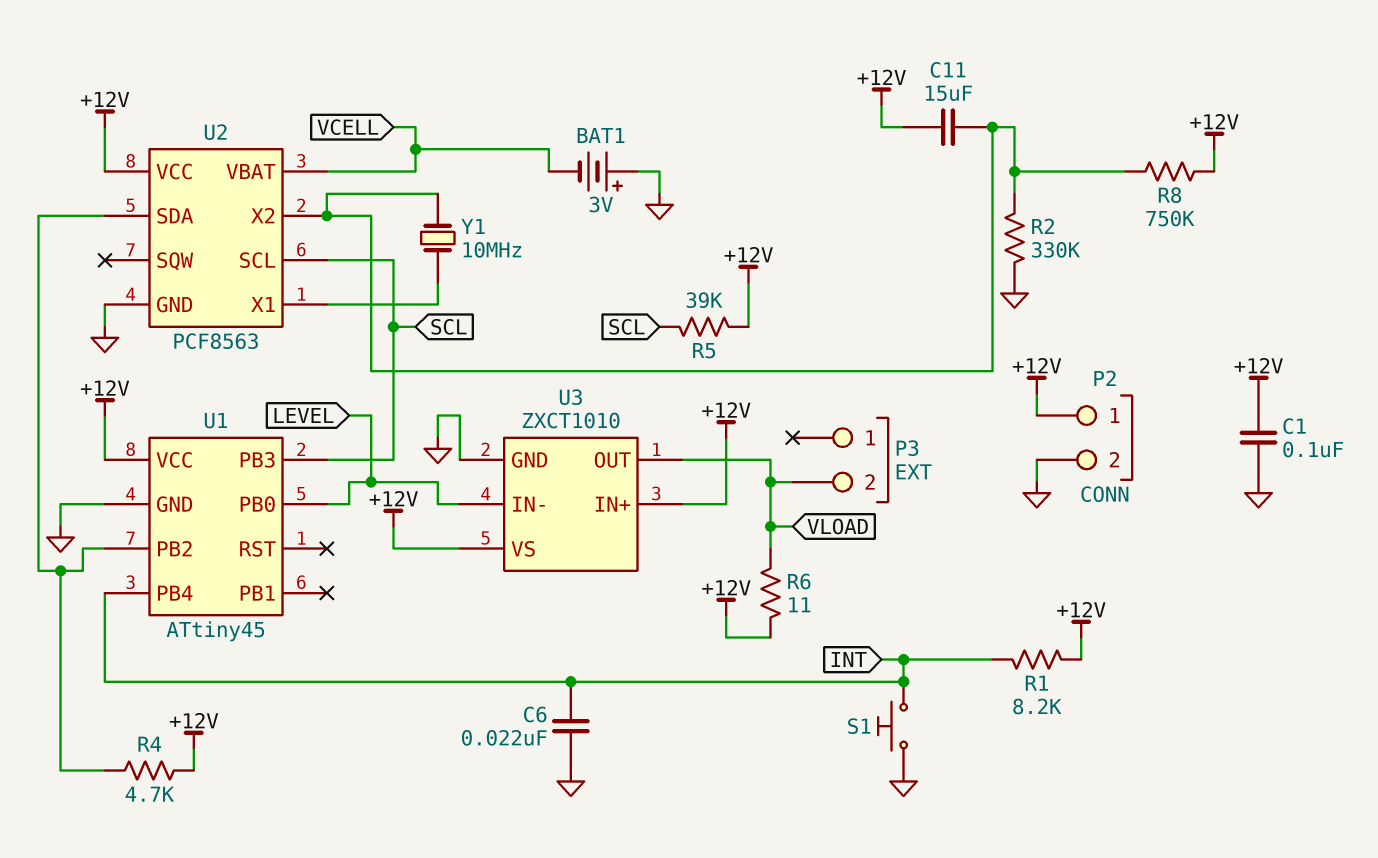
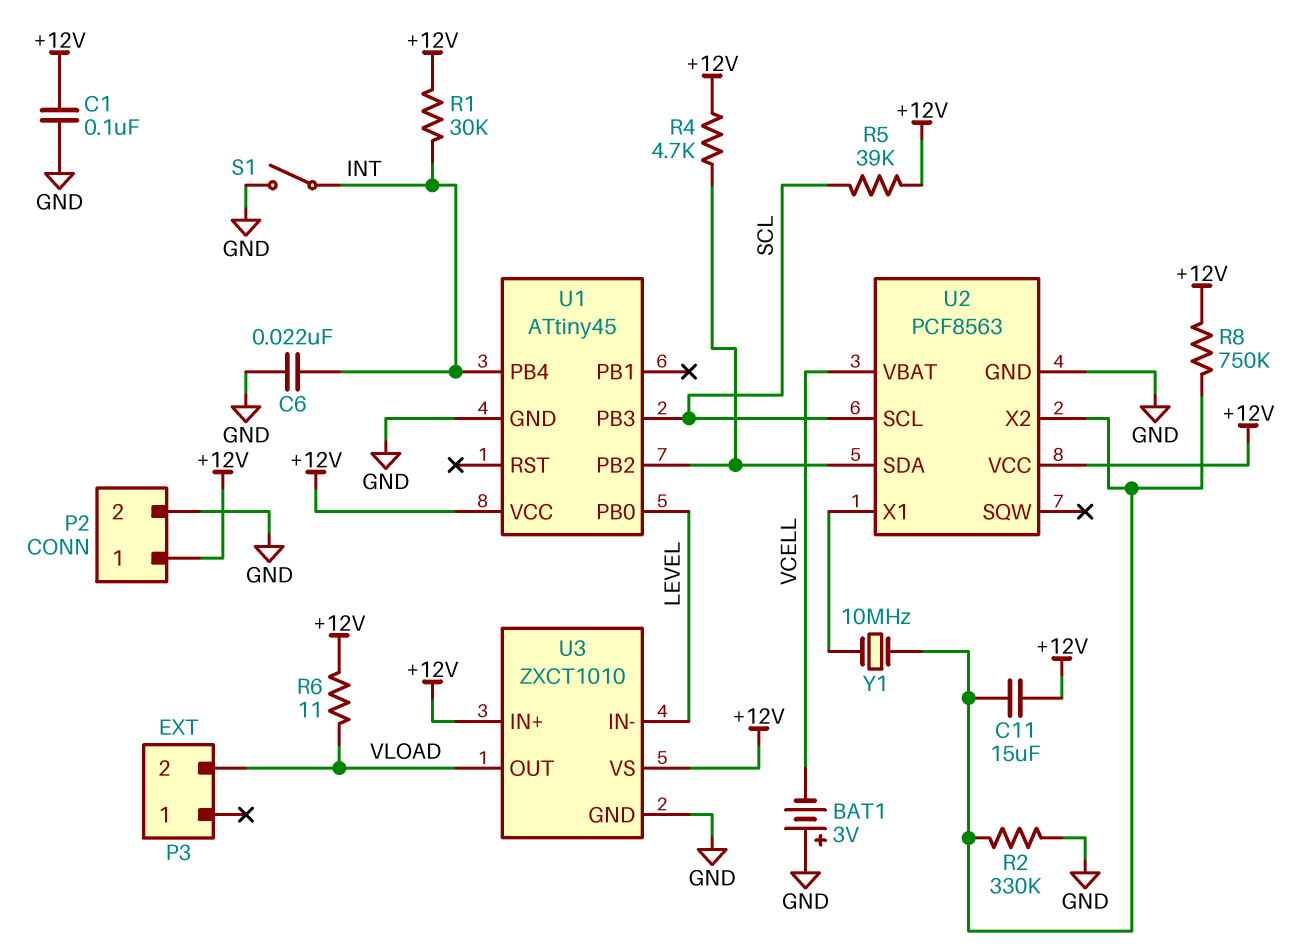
R1: 8.2k (+12V, INT) -> 30k (+12V, INT)
S1: button (GND, INT) -> switch (GND, INT)

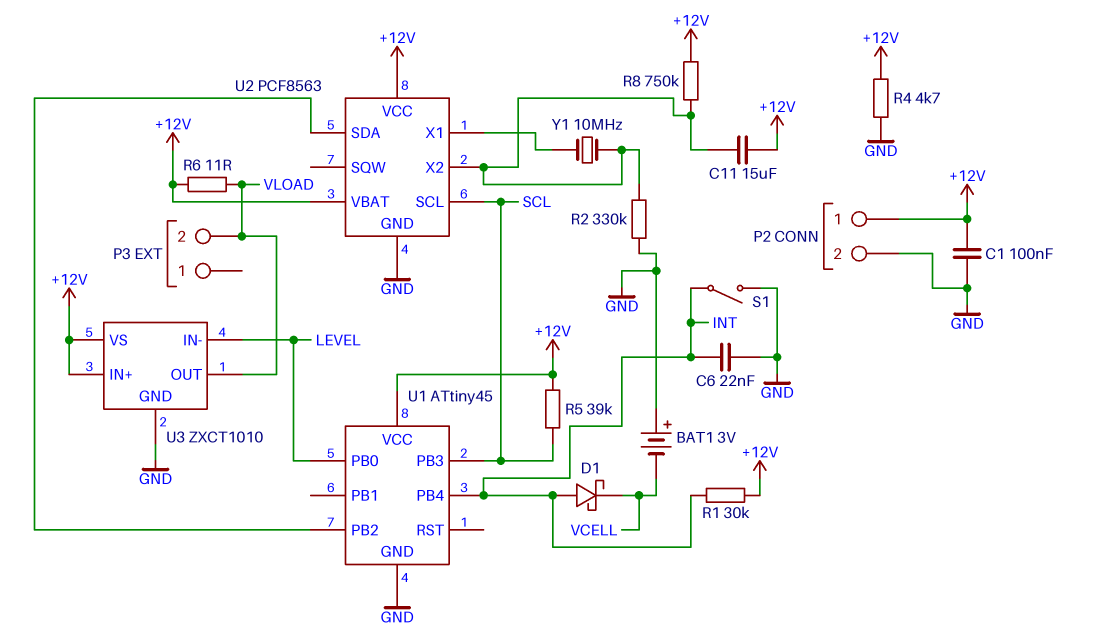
D1: none -> schottky (A INT, K VCELL)
R4: 4.7k (+12V, U1/PB2) -> 4.7k (+12V, GND)
U2 pin VBAT: VCELL -> +12V

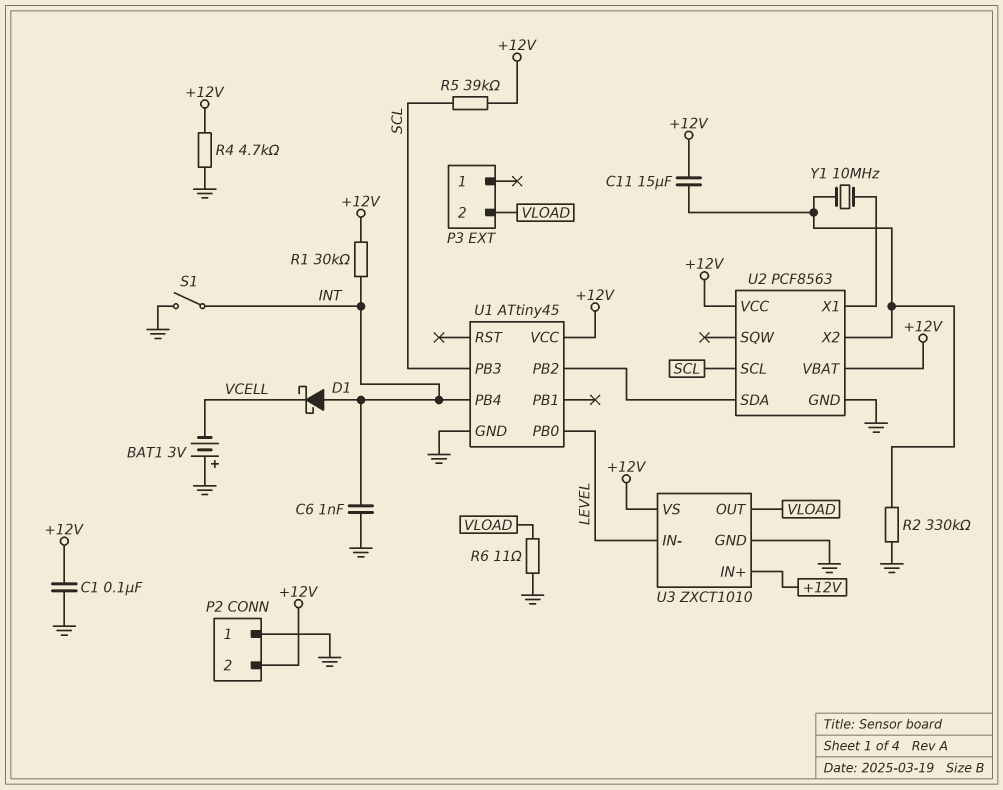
C6: 22nF (GND, INT) -> 1nF (GND, INT)
P2 pin 1: +12V -> GND
P2 pin 2: GND -> +12V
R6: 11 (+12V, VLOAD) -> 11 (GND, VLOAD)
R8: 750k (+12V, U2/X2) -> none

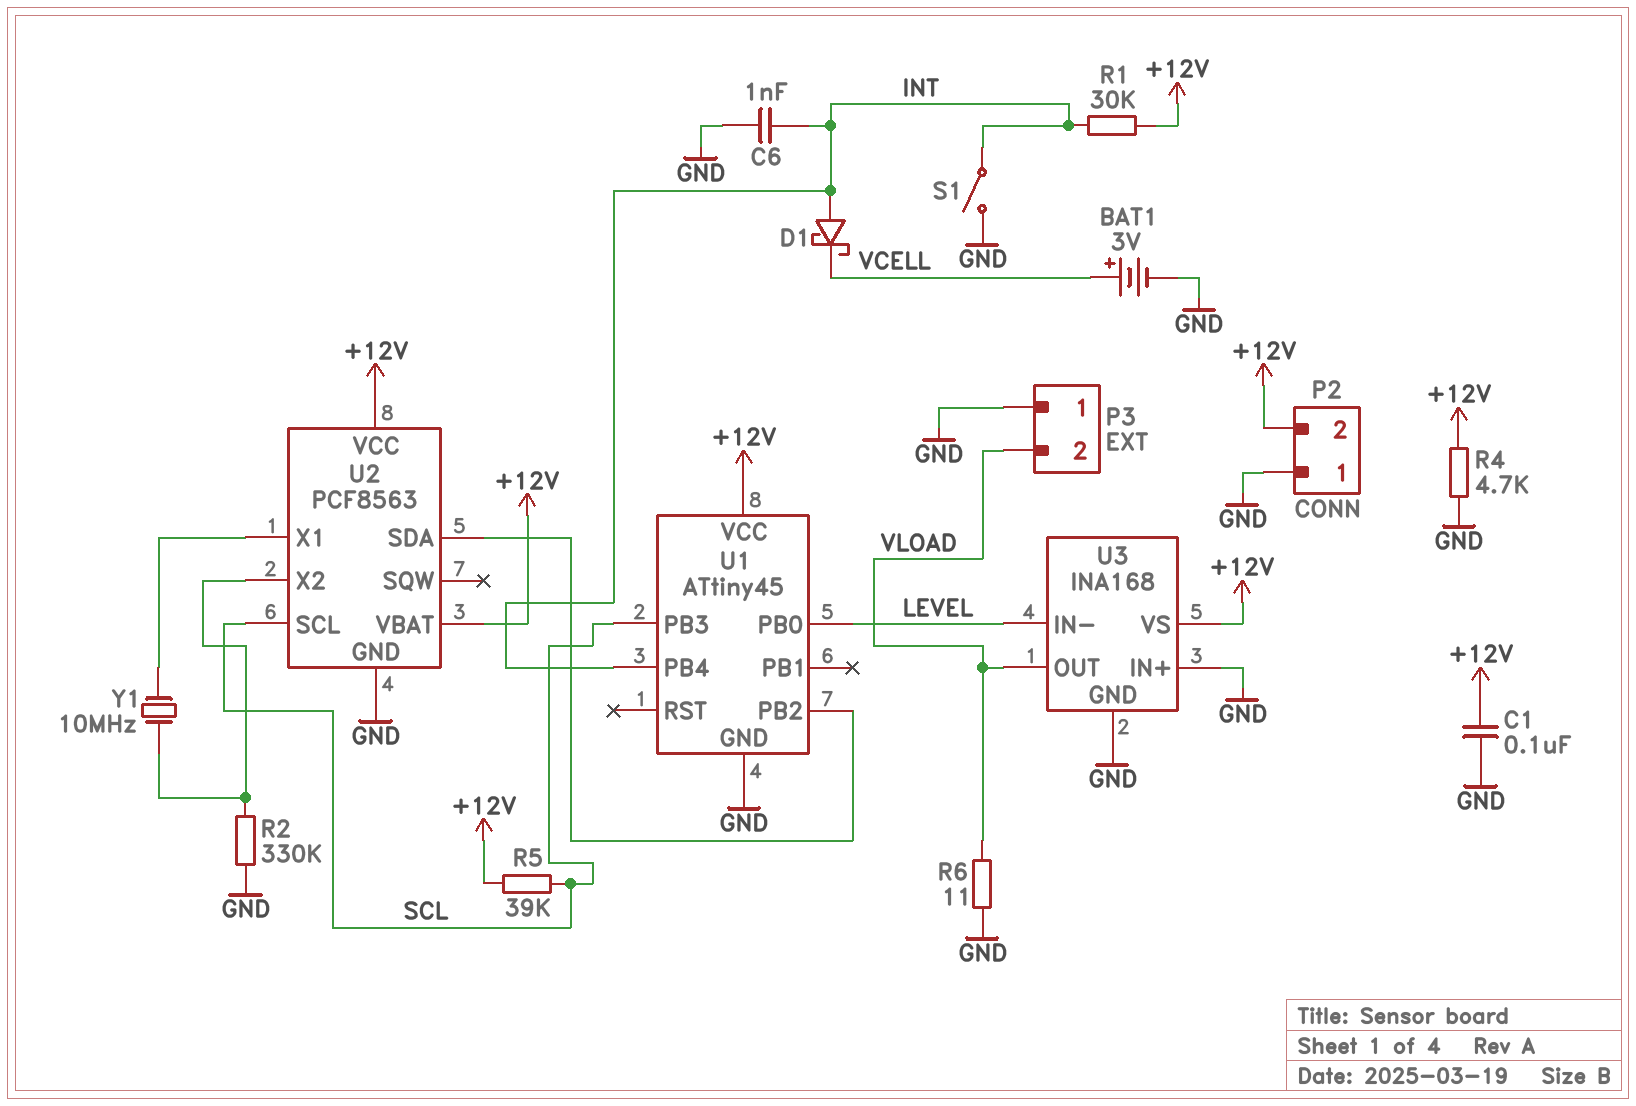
BAT1: 3V (plus GND, minus VCELL) -> 3V (plus VCELL, minus GND)
C11: 15uF (+12V, U2/X2) -> none
P3 pin 1: none -> GND
U3: ZXCT1010 -> INA168
U3 pin IN+: +12V -> GND

